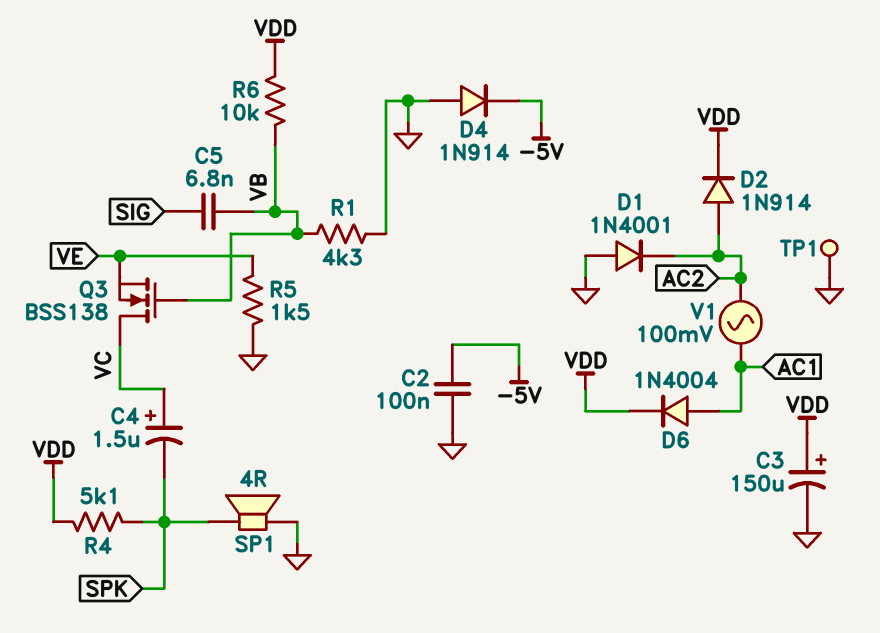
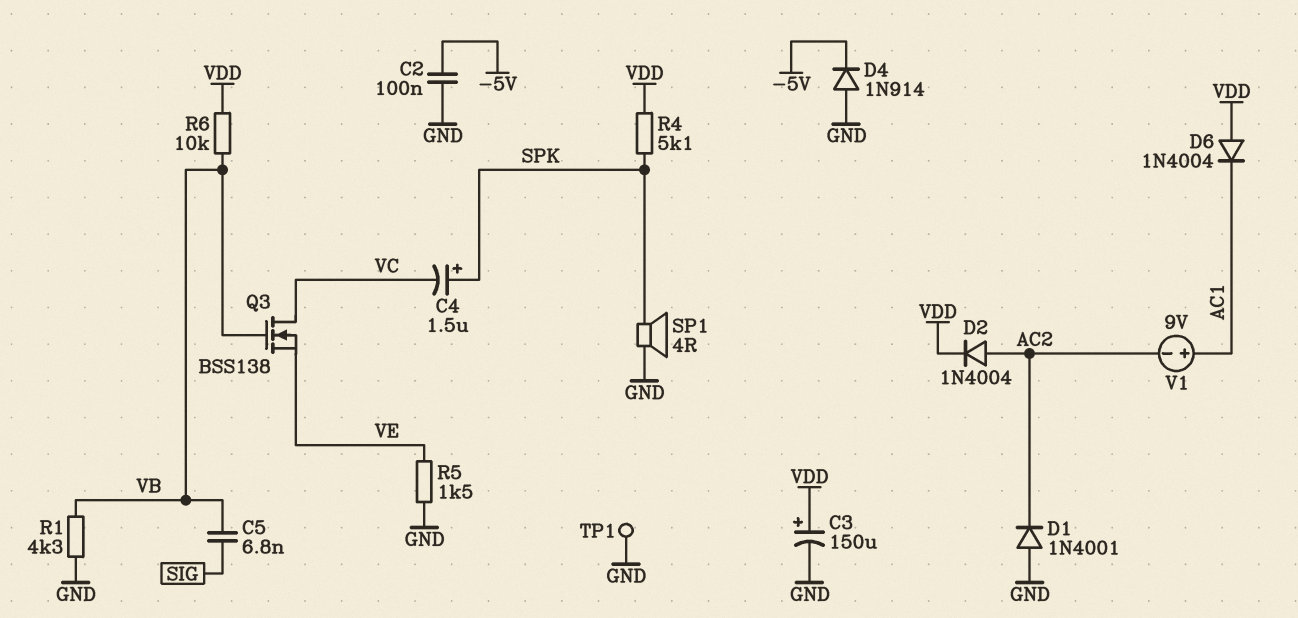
C4: 1.5uF (plus VC, minus SPK) -> 1.5uF (plus SPK, minus VC)
D2: diode 1N914 (A AC2, K VDD) -> diode 1N4004 (A AC2, K VDD)
D6: diode 1N4004 (A AC1, K VDD) -> diode 1N4004 (A VDD, K AC1)
V1: AC 100mV (AC1, AC2) -> 9V (plus AC1, minus AC2)

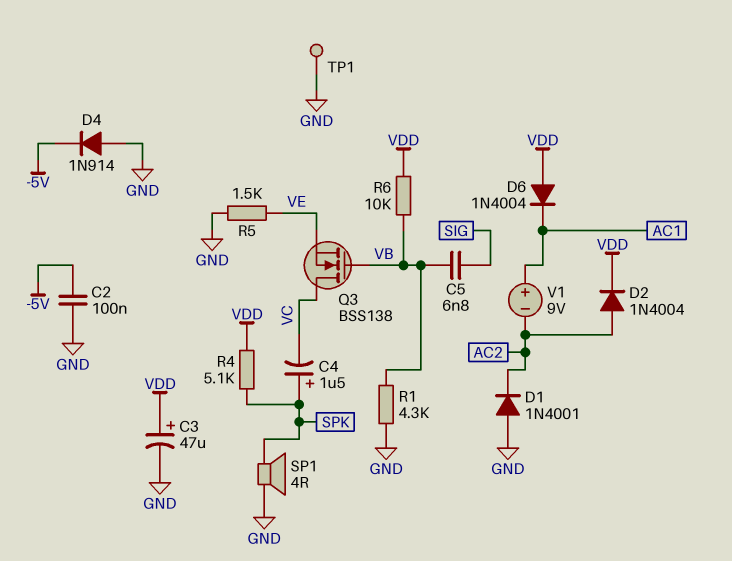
C3: 150uF (plus VDD, minus GND) -> 47uF (plus VDD, minus GND)

